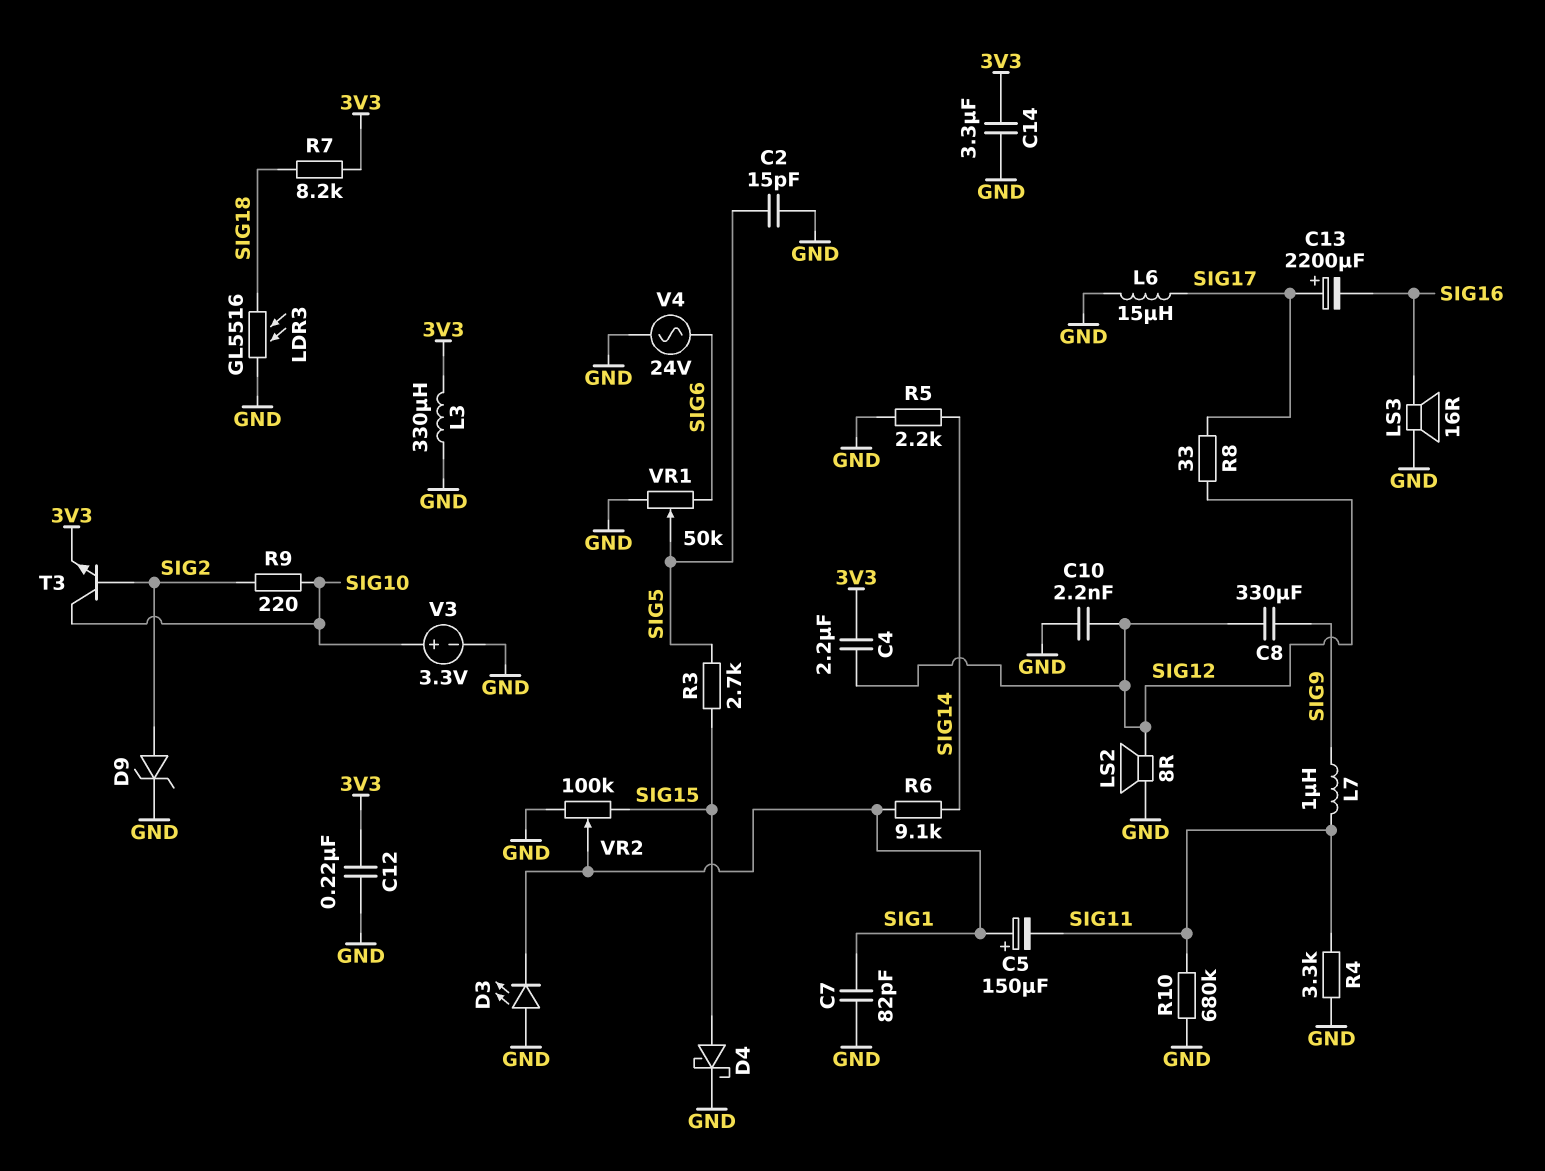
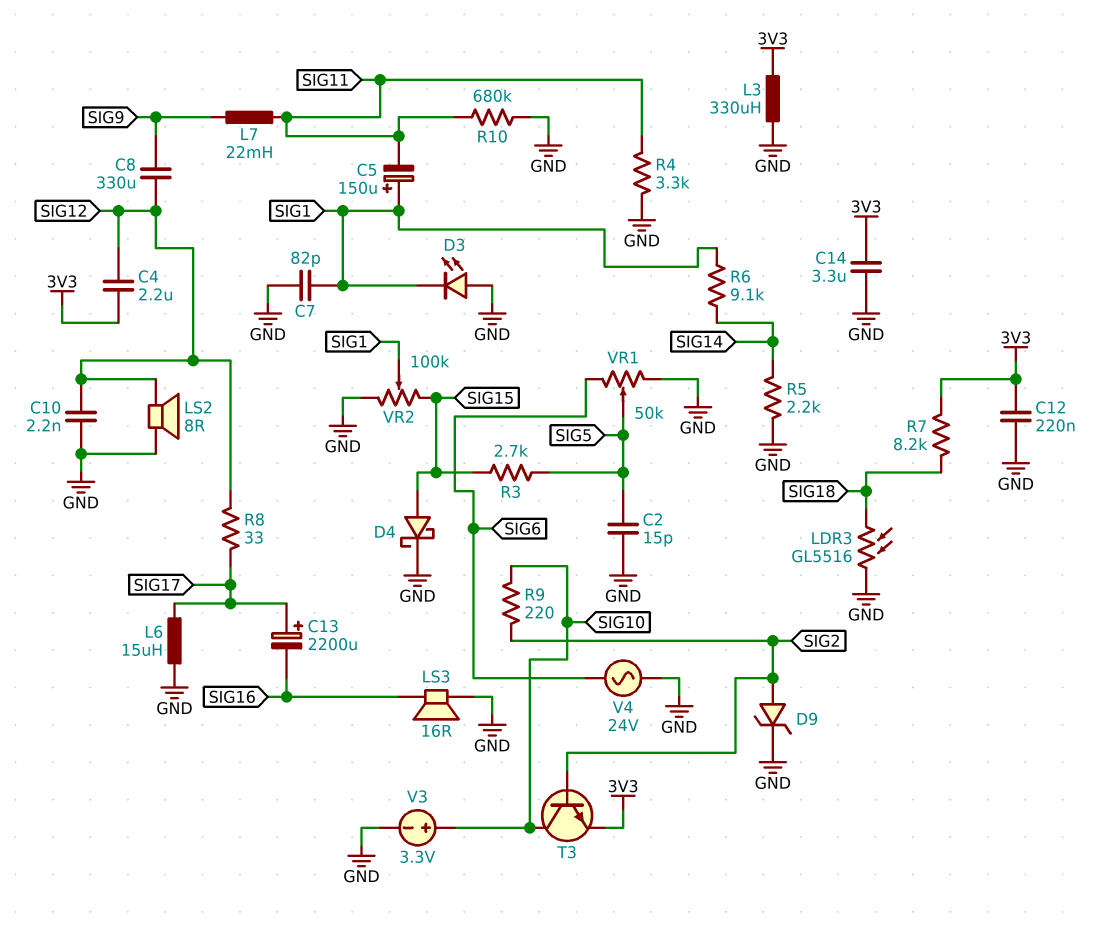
L7: 1uH (SIG9, SIG11) -> 22mH (SIG9, SIG11)

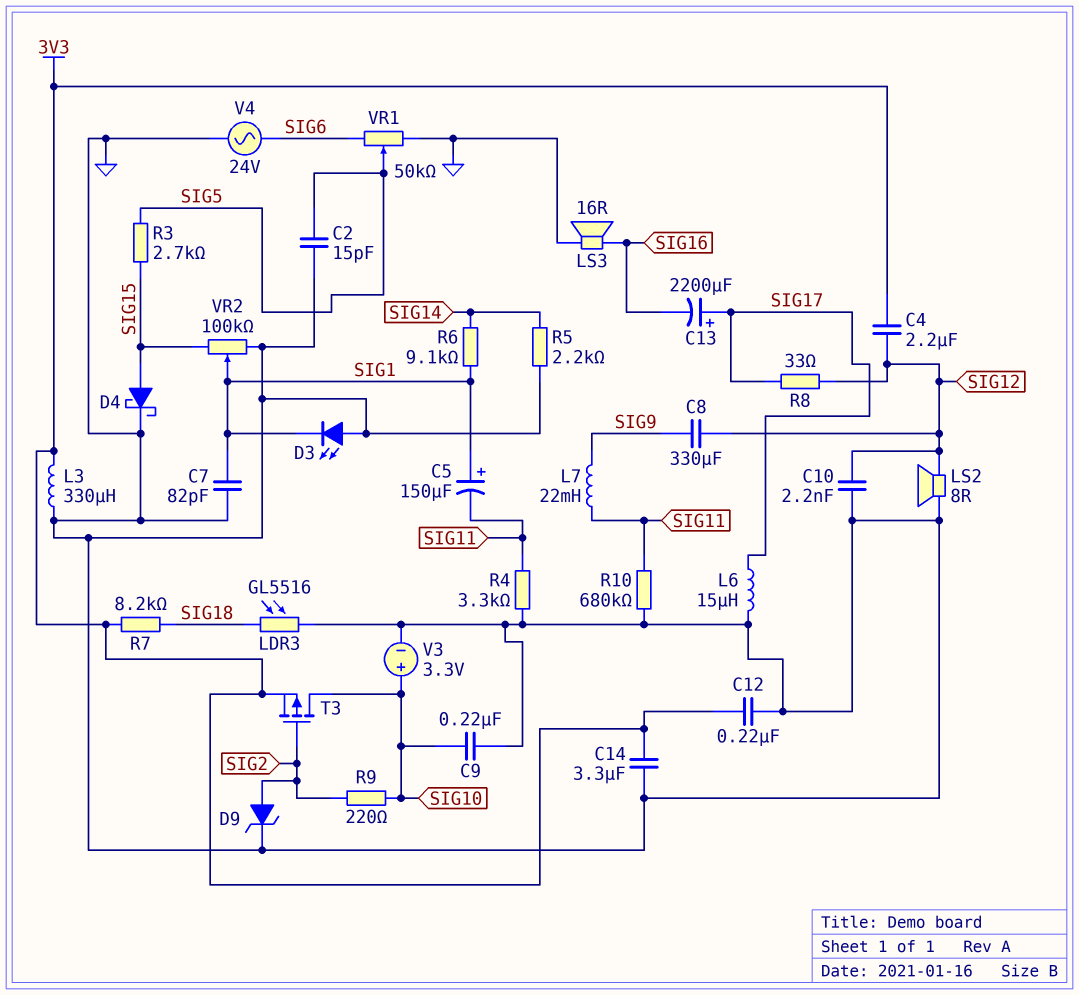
C9: none -> 220nF (GND, SIG10)
T3: NPN (B SIG2, C SIG10, E 3V3) -> PMOS (G SIG2, D SIG10, S 3V3)

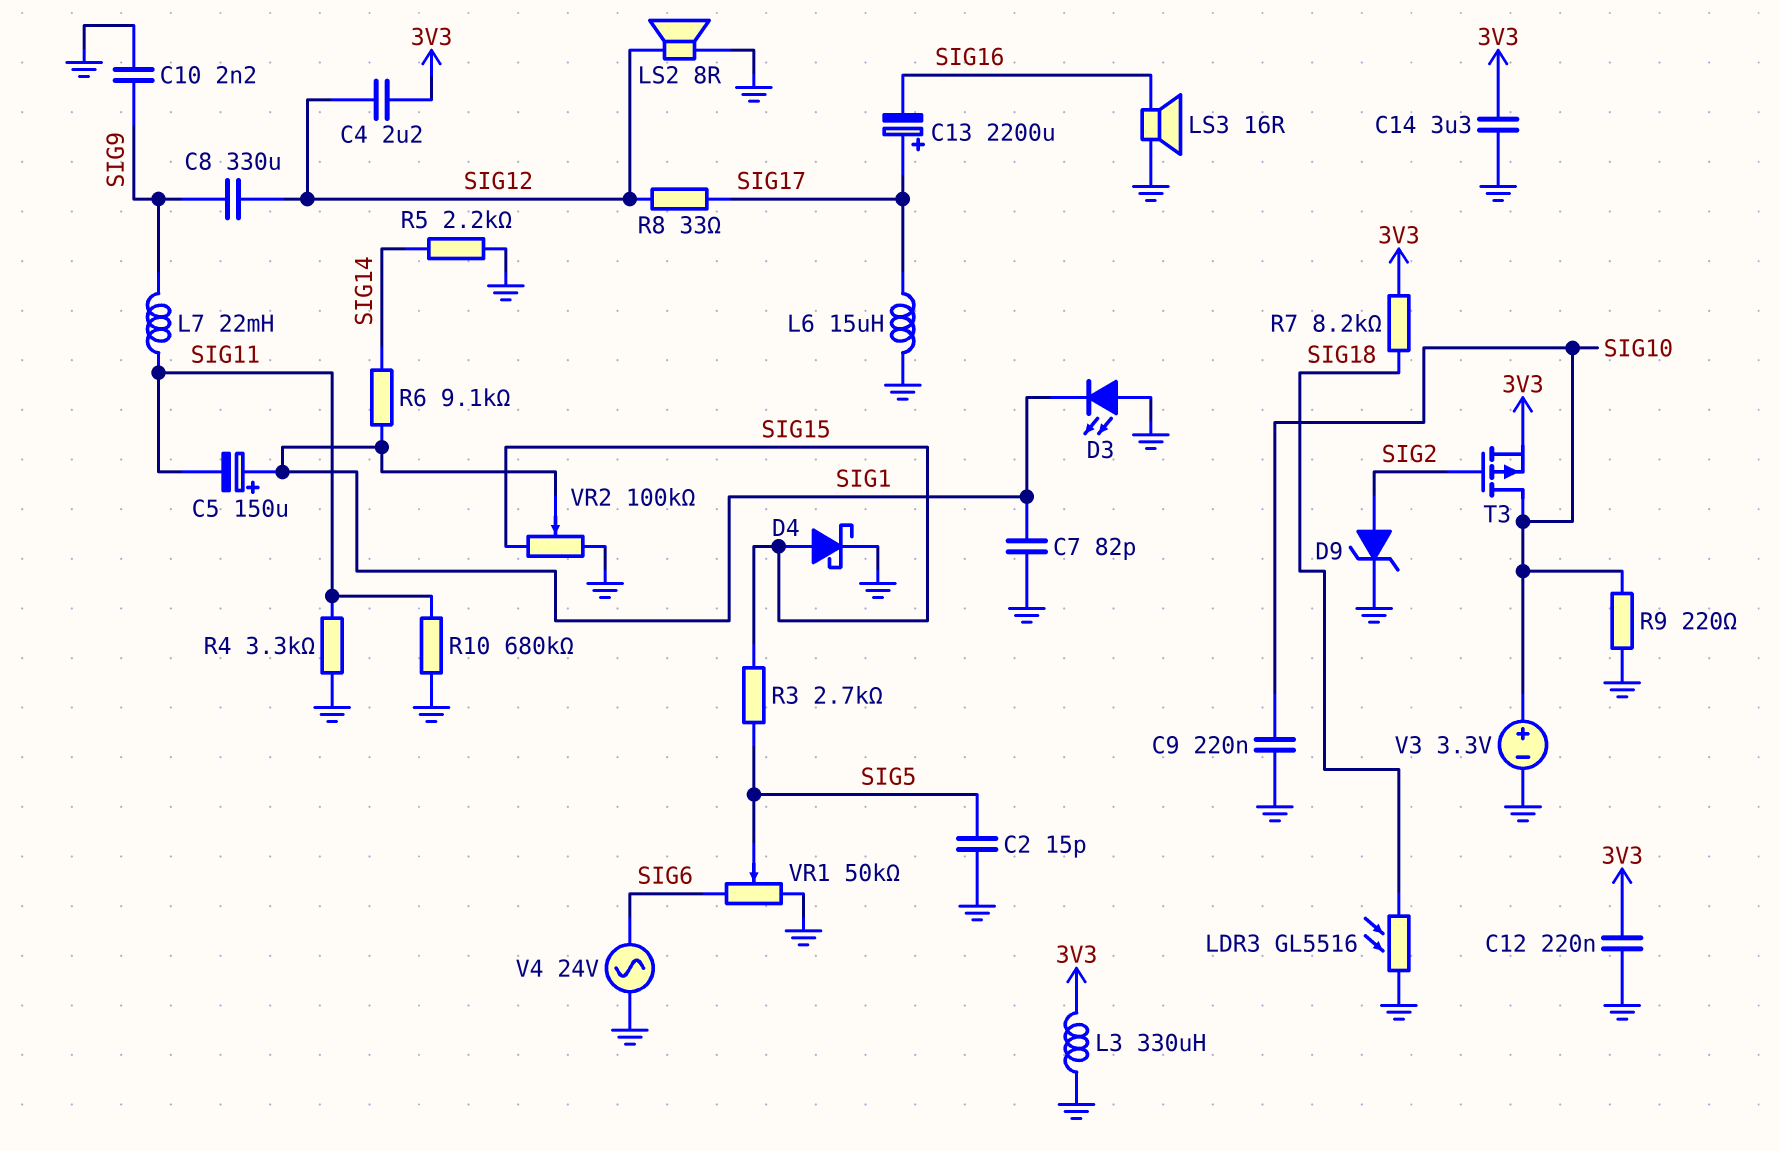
C10: 2.2nF (GND, SIG12) -> 2.2nF (GND, SIG9)
R9: 220 (SIG2, SIG10) -> 220 (GND, SIG10)

